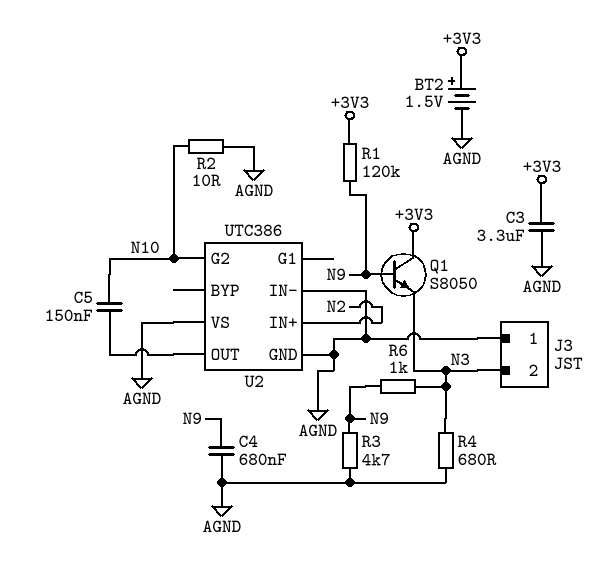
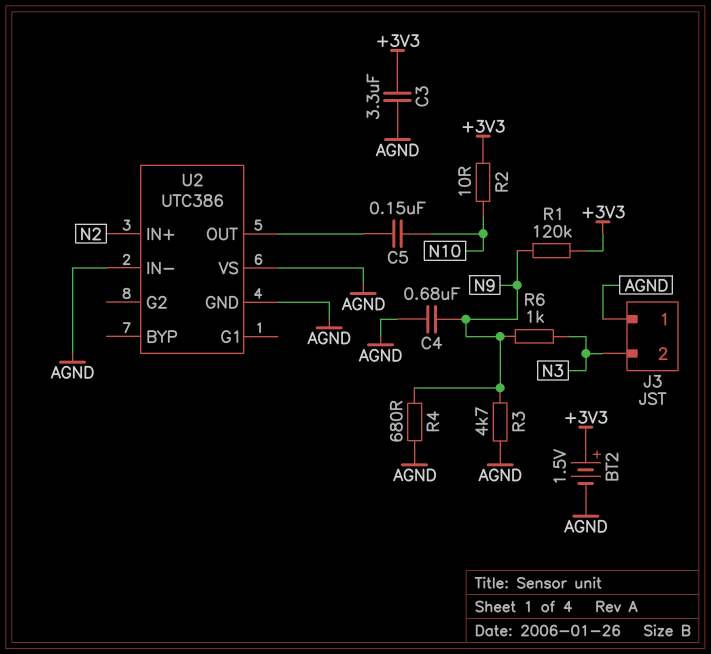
Q1: NPN S8050 (B N9, C +3V3, E N3) -> none
R2: 10 (AGND, N10) -> 10 (+3V3, N10)
R4: 680 (AGND, N3) -> 680 (AGND, N9)
U2 pin G2: N10 -> none

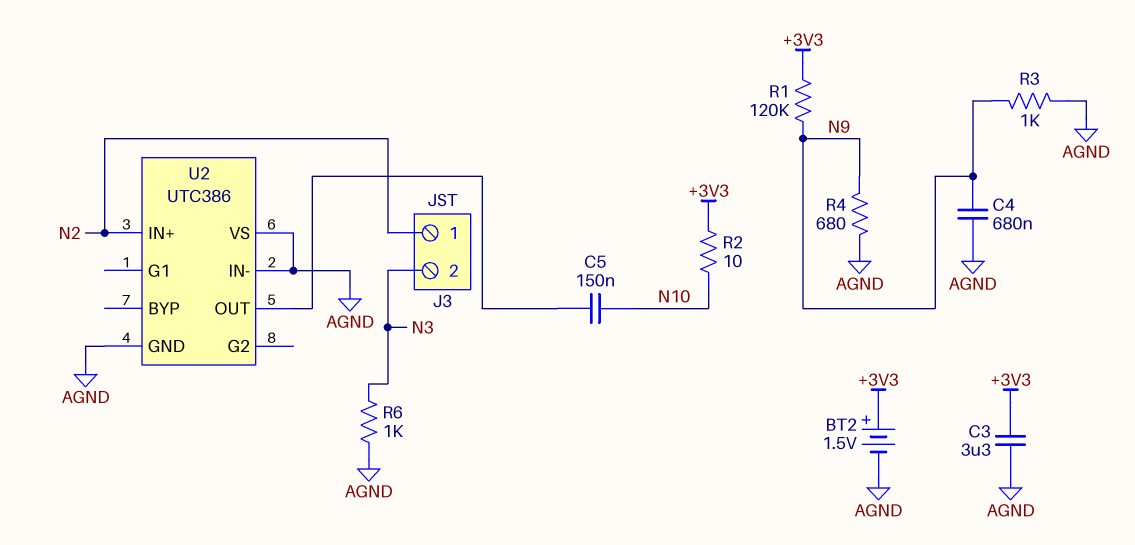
J3 pin 1: AGND -> N2
R3: 4.7k (AGND, N9) -> 1k (AGND, N9)
R6: 1k (N3, N9) -> 1k (AGND, N3)

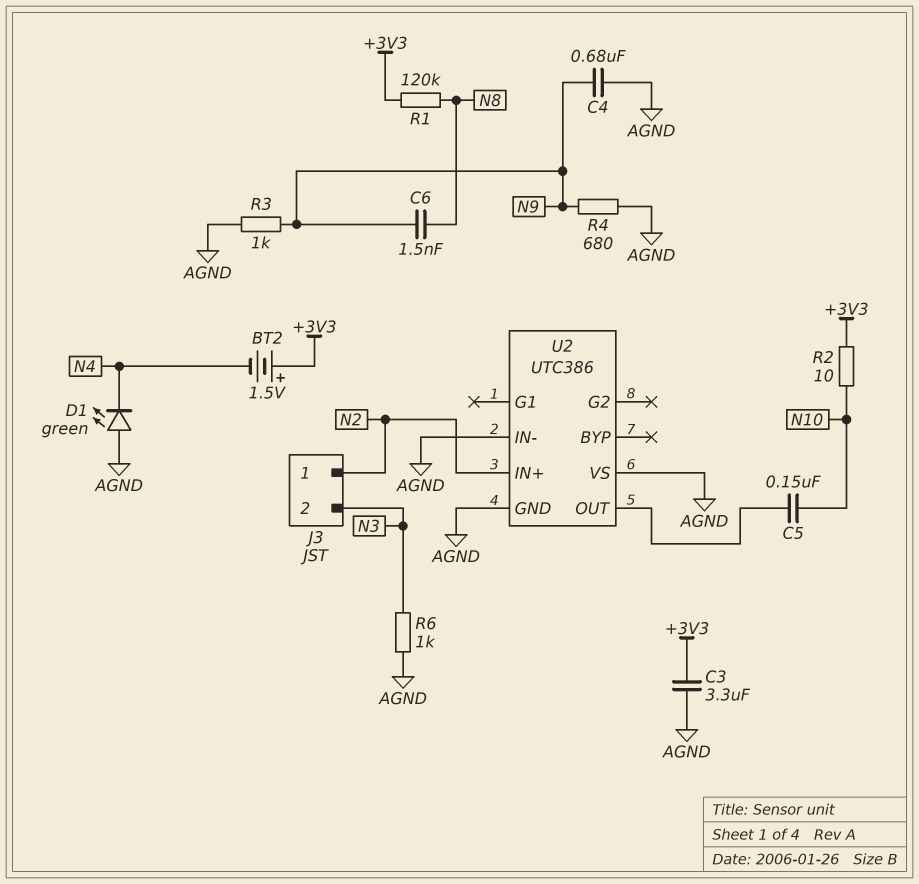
BT2: 1.5V (plus +3V3, minus AGND) -> 1.5V (plus +3V3, minus N4)
C6: none -> 1.5nF (N8, N9)
D1: none -> LED green (A AGND, K N4)
R1: 120k (+3V3, N9) -> 120k (+3V3, N8)

